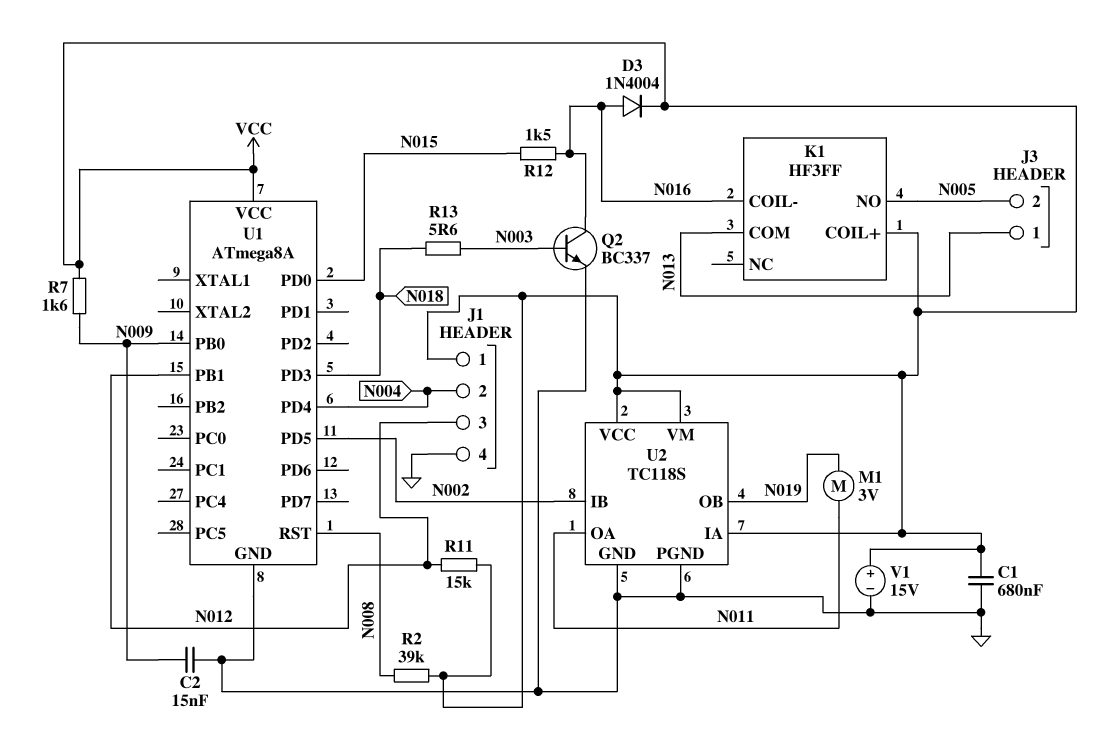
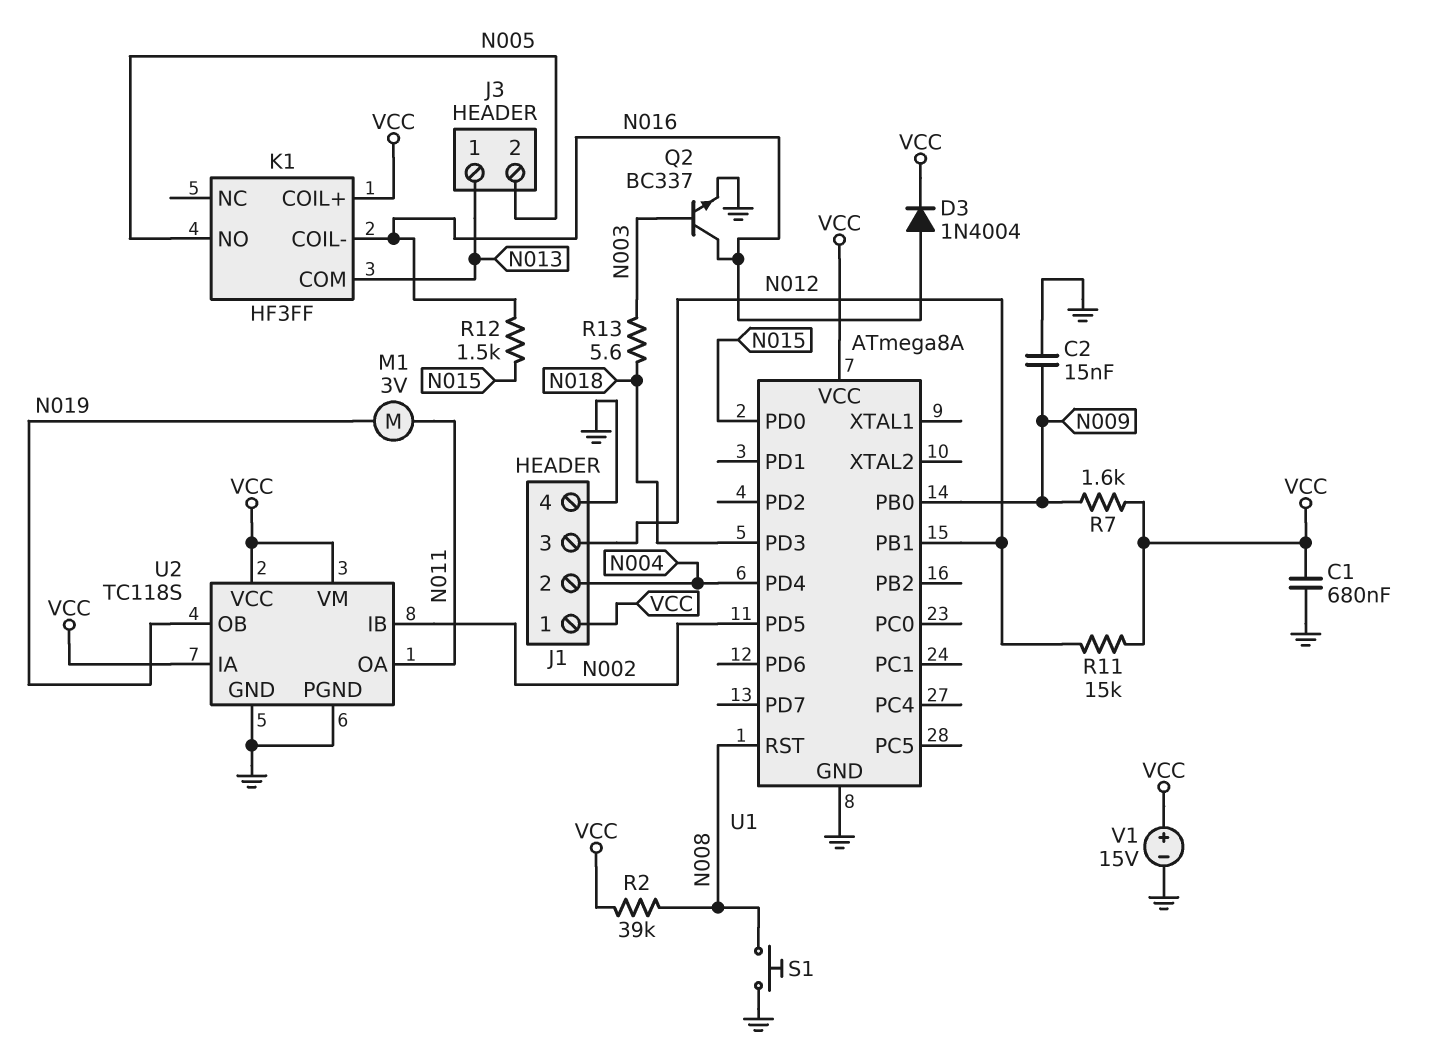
S1: none -> button (GND, N008)

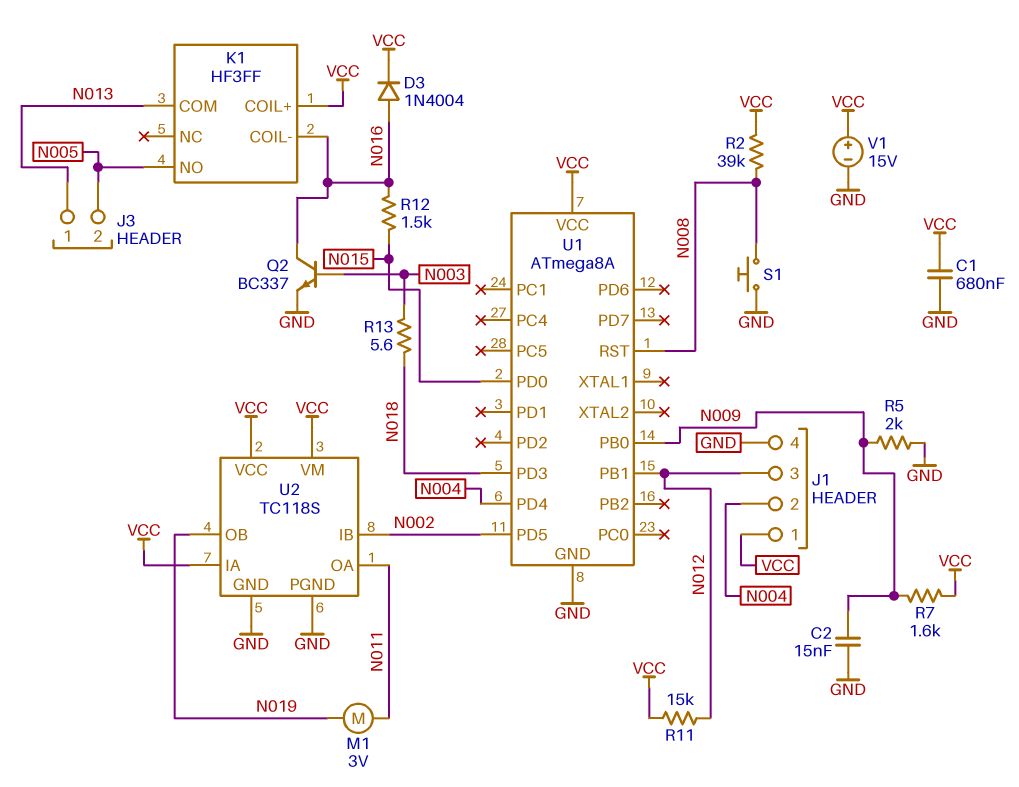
R5: none -> 2k (GND, N009)

